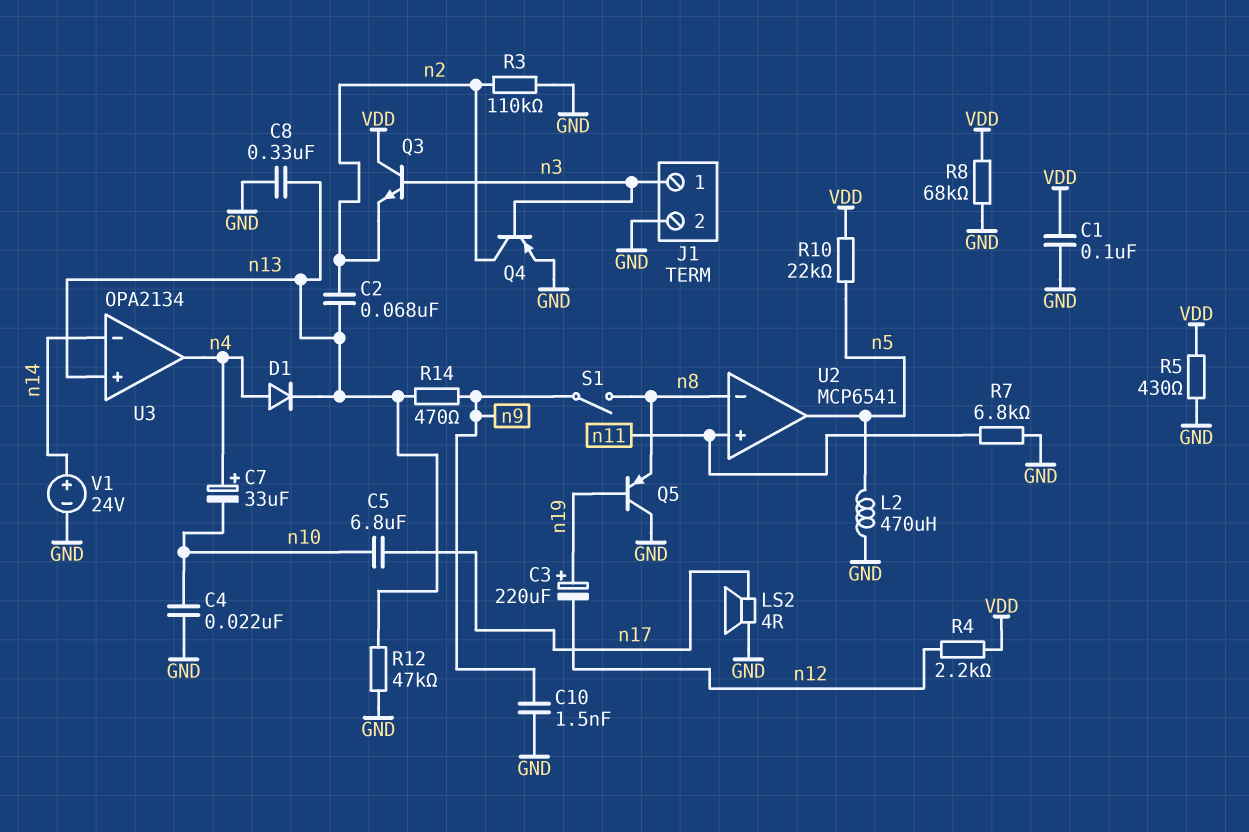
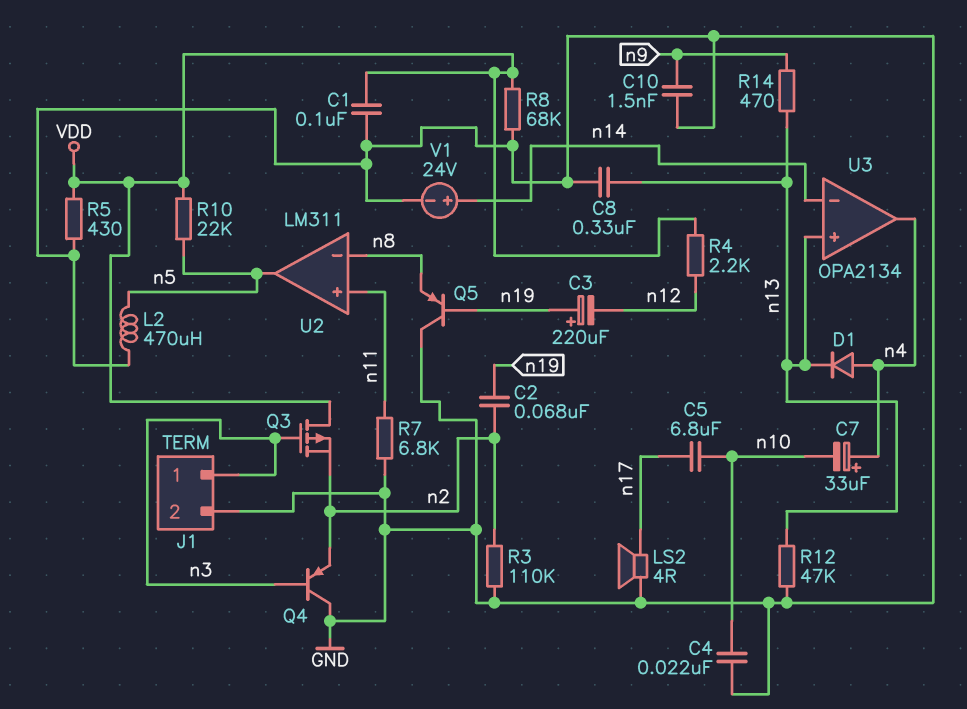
C2: 68nF (n2, n13) -> 68nF (n2, n19)
Q3: NPN (B n3, C VDD, E n2) -> PMOS (G n3, D VDD, S n2)
Q4: PNP (B n3, C n2, E GND) -> PNP (B n3, C GND, E n2)
S1: switch (n8, n9) -> none
U2: MCP6541 -> LM311

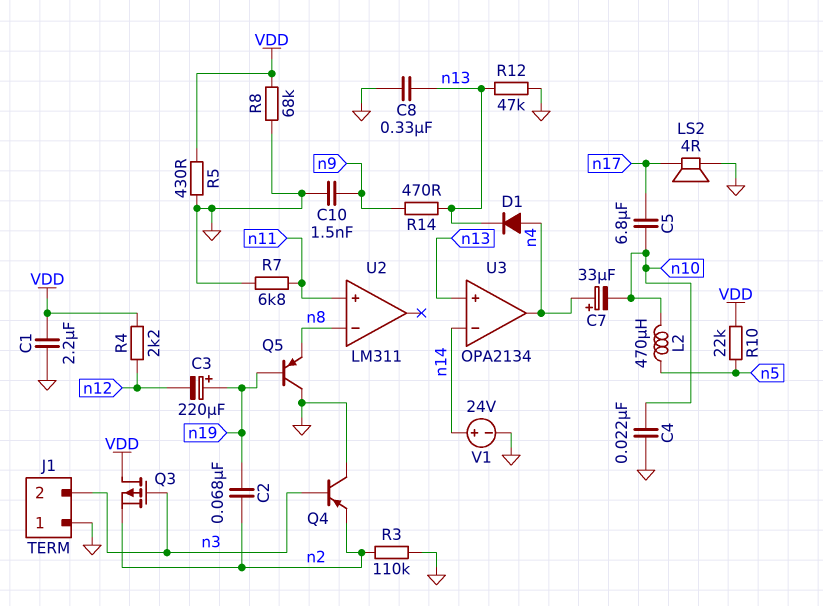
C1: 100nF (GND, VDD) -> 2.2uF (GND, VDD)
J1 pin 1: n3 -> GND
J1 pin 2: GND -> n3
L2: 470uH (GND, n5) -> 470uH (n5, n10)
U2 pin out: n5 -> none

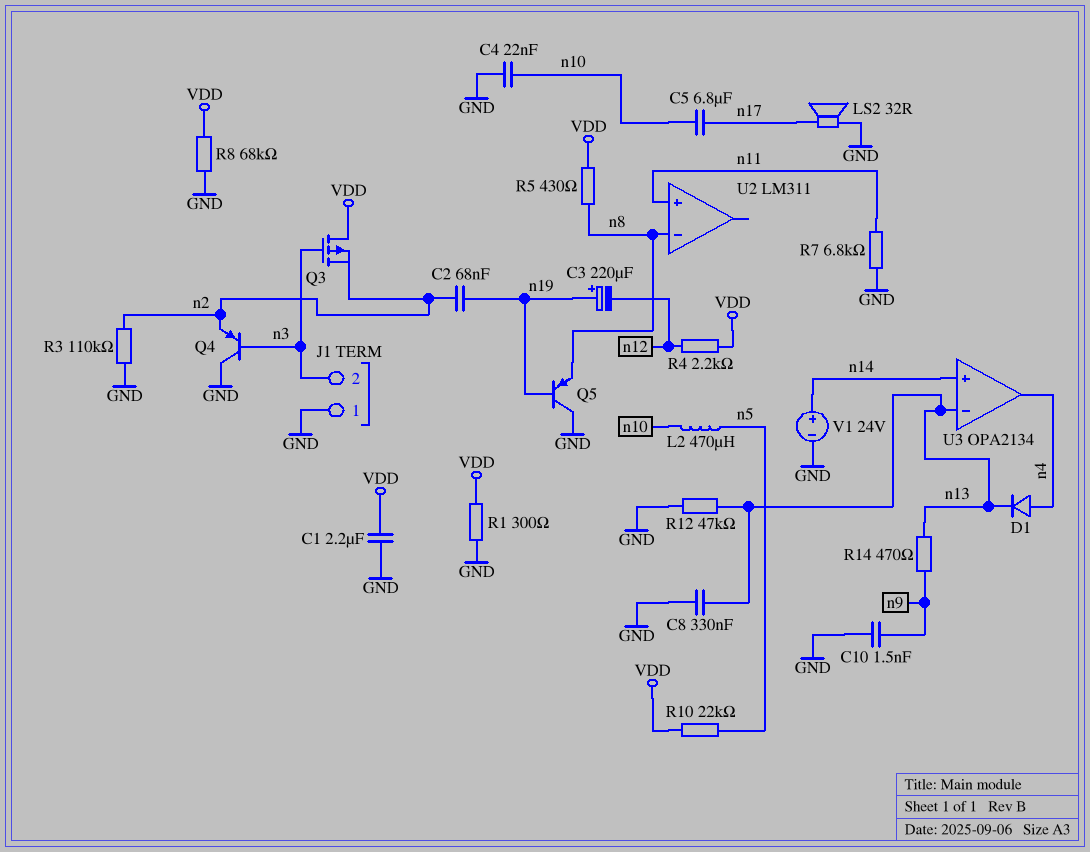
C7: 33uF (plus n4, minus n10) -> none
LS2: speaker 4R (GND, n17) -> speaker 32R (GND, n17)
R1: none -> 300 (GND, VDD)
R5: 430 (GND, VDD) -> 430 (VDD, n8)
U3 pin in+: n13 -> n14
U3 pin in-: n14 -> n13

